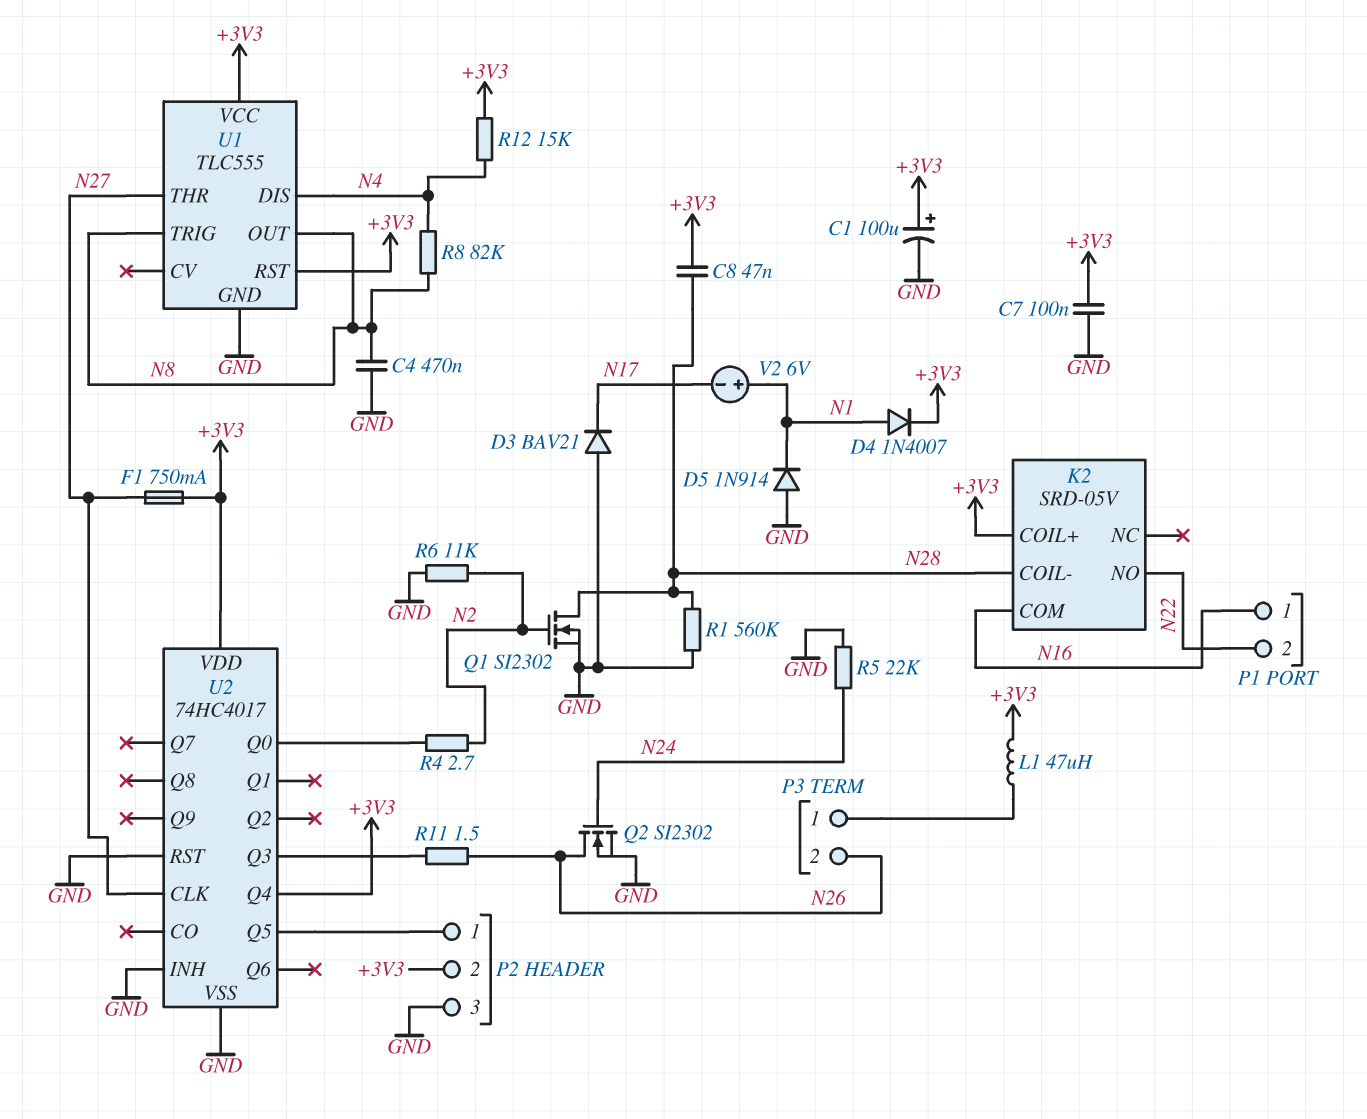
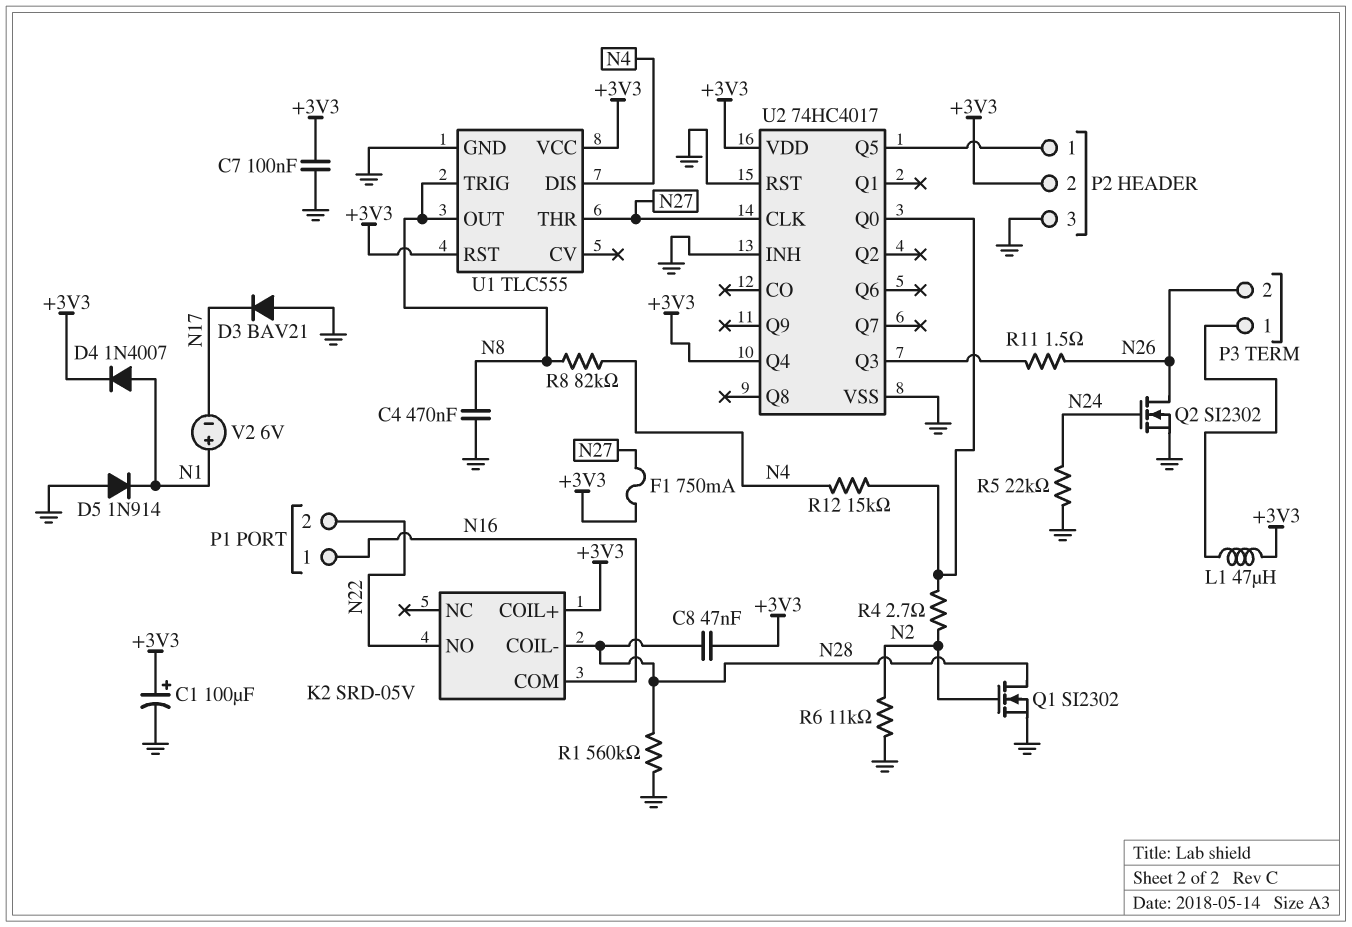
R12: 15k (+3V3, N4) -> 15k (N4, U2/Q0)

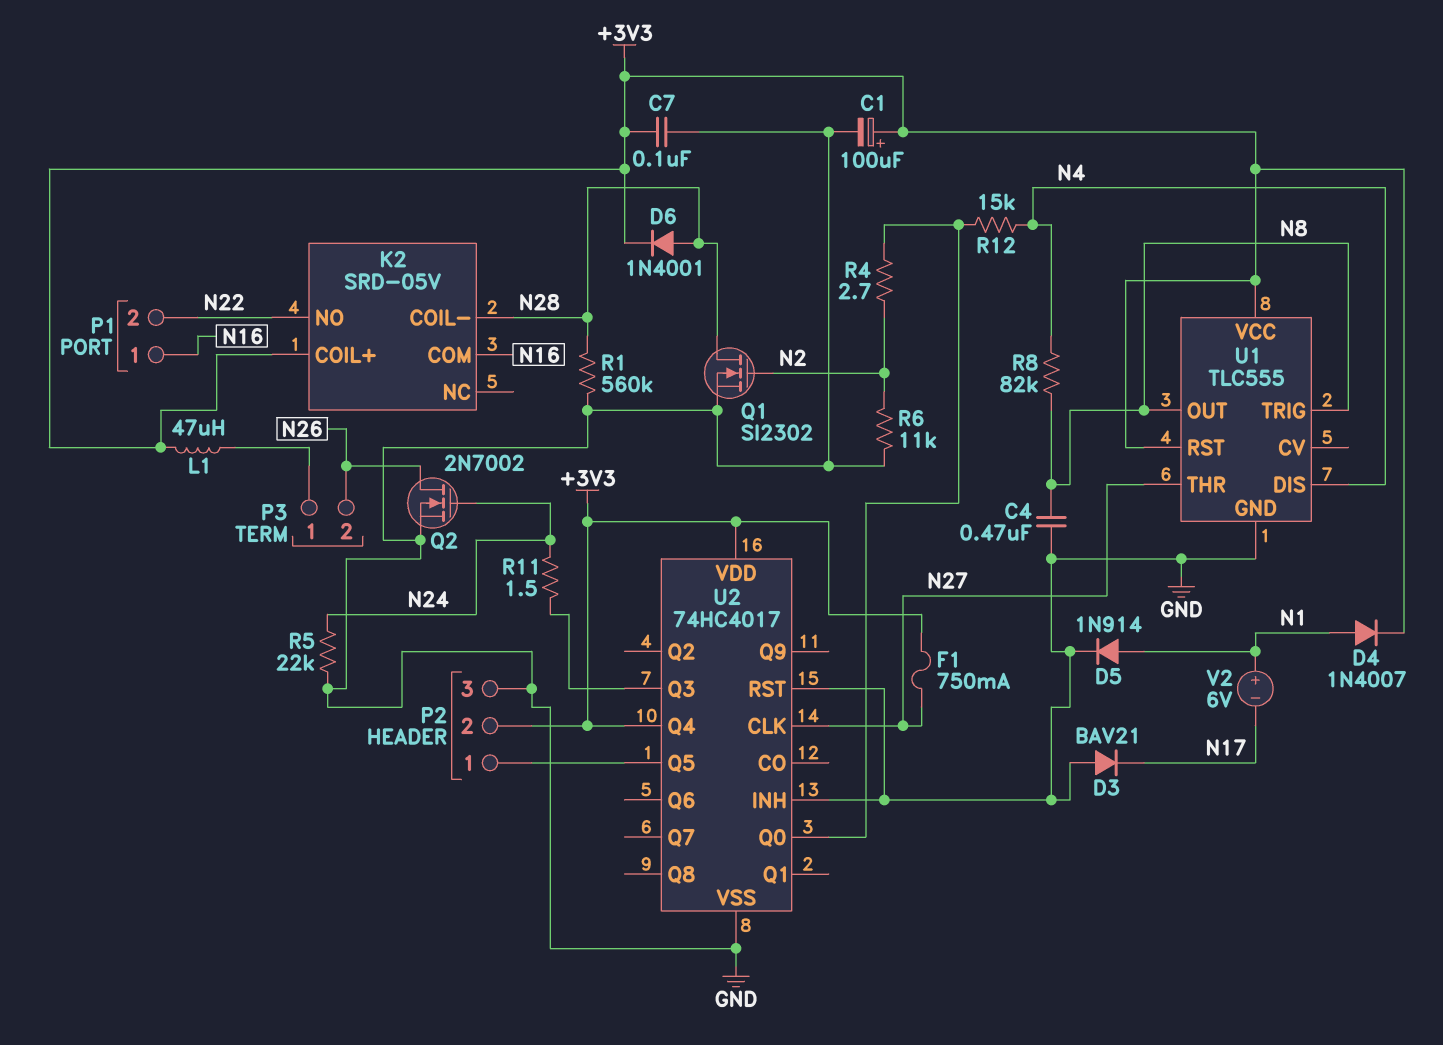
C8: 47nF (+3V3, N28) -> none
D5: diode 1N914 (A GND, K N1) -> diode 1N914 (A N1, K GND)
D6: none -> diode 1N4001 (A N28, K +3V3)
Q2: NMOS SI2302 (G N24, D N26, S GND) -> NMOS 2N7002 (G N24, D N26, S GND)
R11: 1.5 (N26, U2/Q3) -> 1.5 (N24, U2/Q3)

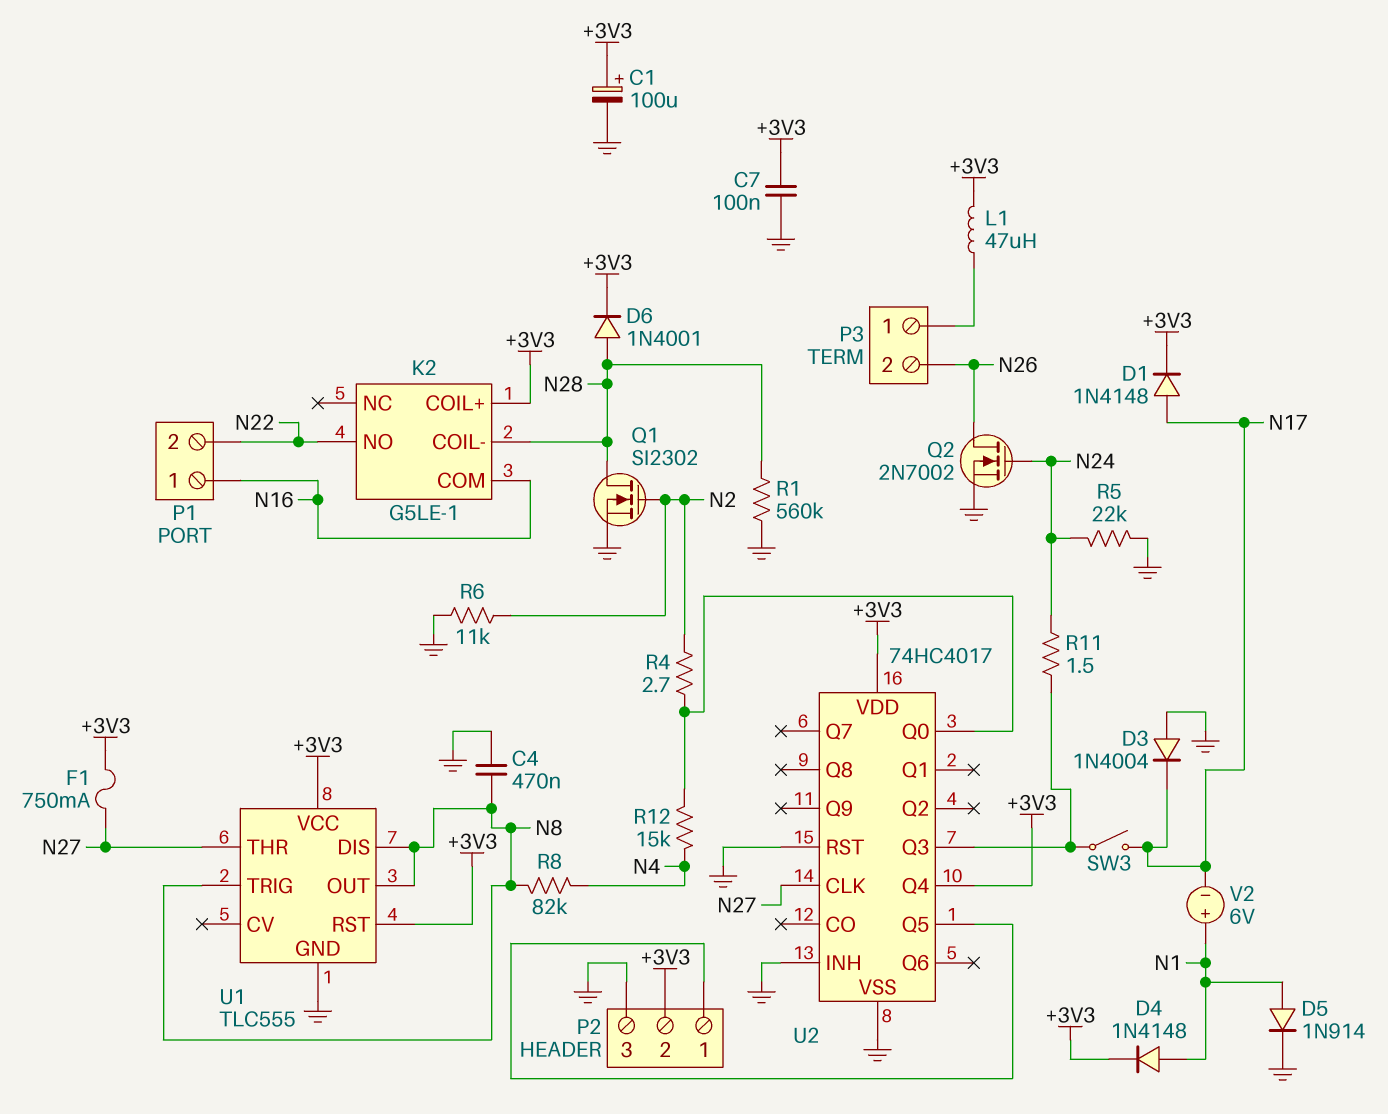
D1: none -> diode 1N4148 (A N17, K +3V3)
D3: diode BAV21 (A GND, K N17) -> diode 1N4004 (A GND, K N17)
D4: diode 1N4007 (A N1, K +3V3) -> diode 1N4148 (A N1, K +3V3)
K2: SRD-05V -> G5LE-1
SW3: none -> switch (N17, U2/Q3)
U1 pin DIS: N4 -> N8

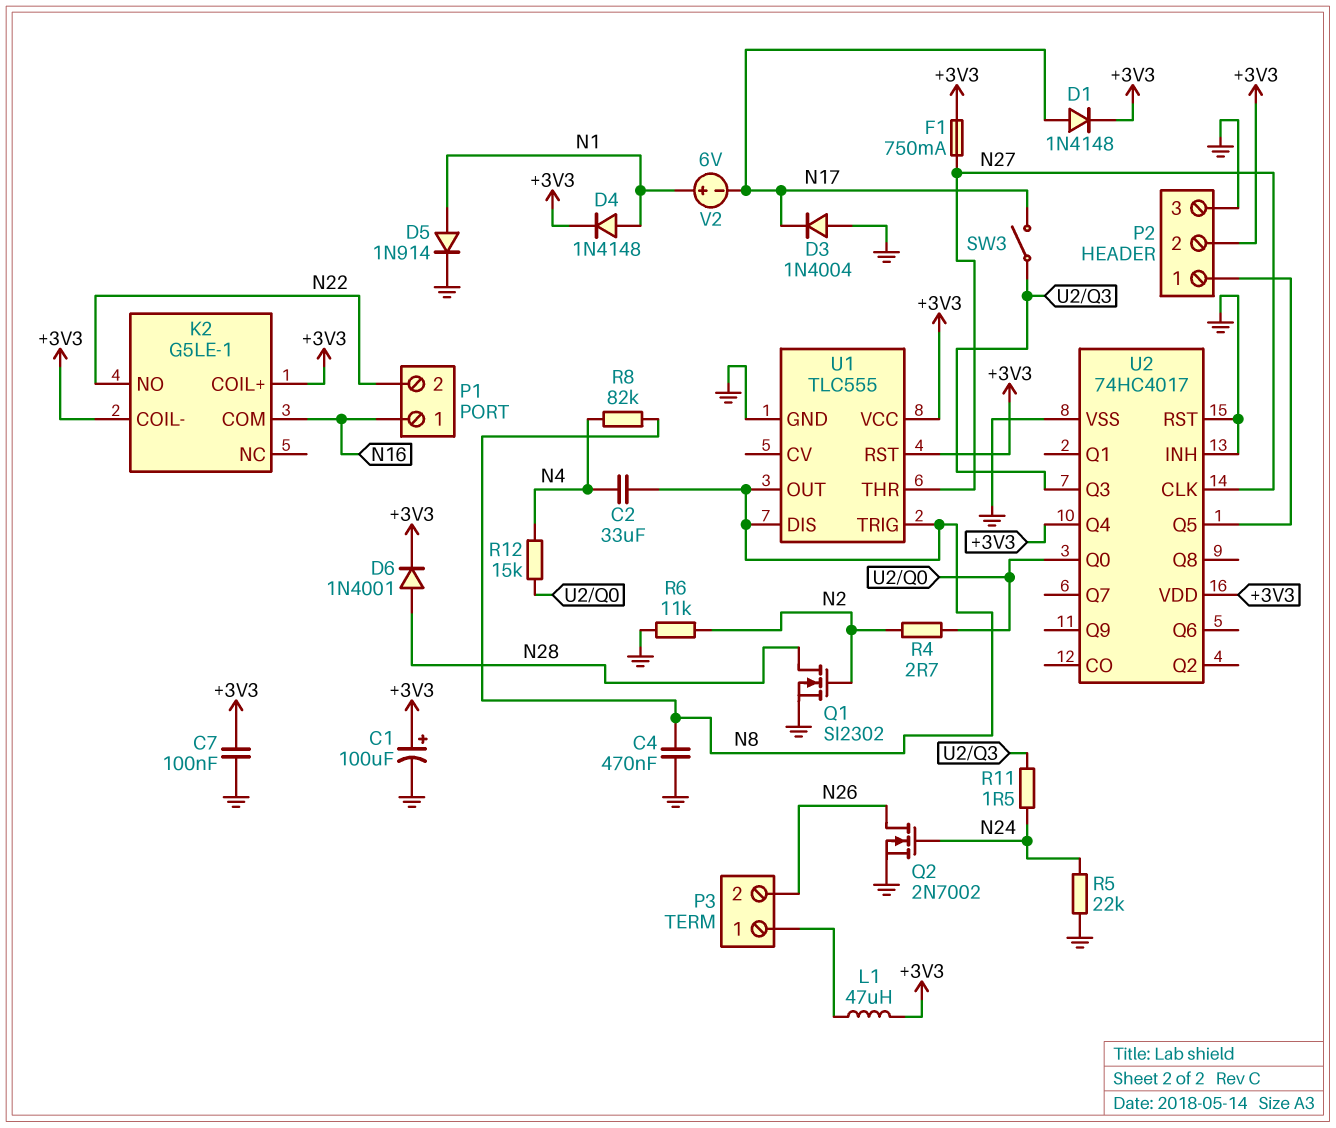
C2: none -> 33uF (N4, N8)
K2 pin COIL-: N28 -> +3V3
R1: 560k (GND, N28) -> none

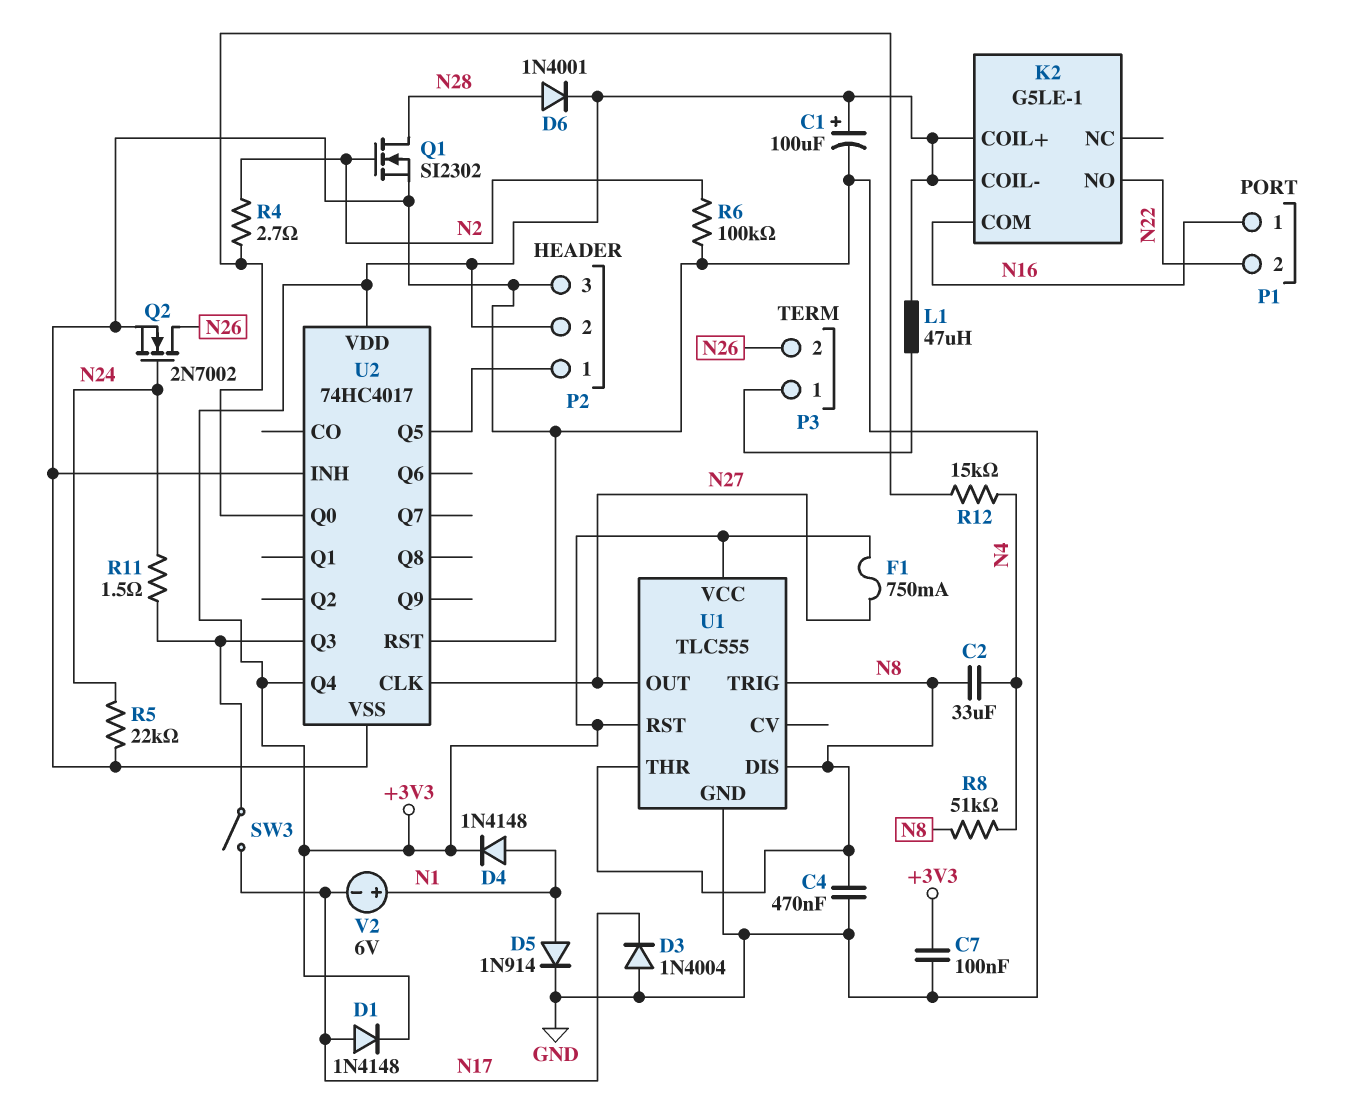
R6: 11k (GND, N2) -> 100k (GND, N2)
R8: 82k (N4, N8) -> 51k (N4, N8)
U1 pin OUT: N8 -> N27
U1 pin THR: N27 -> N8

